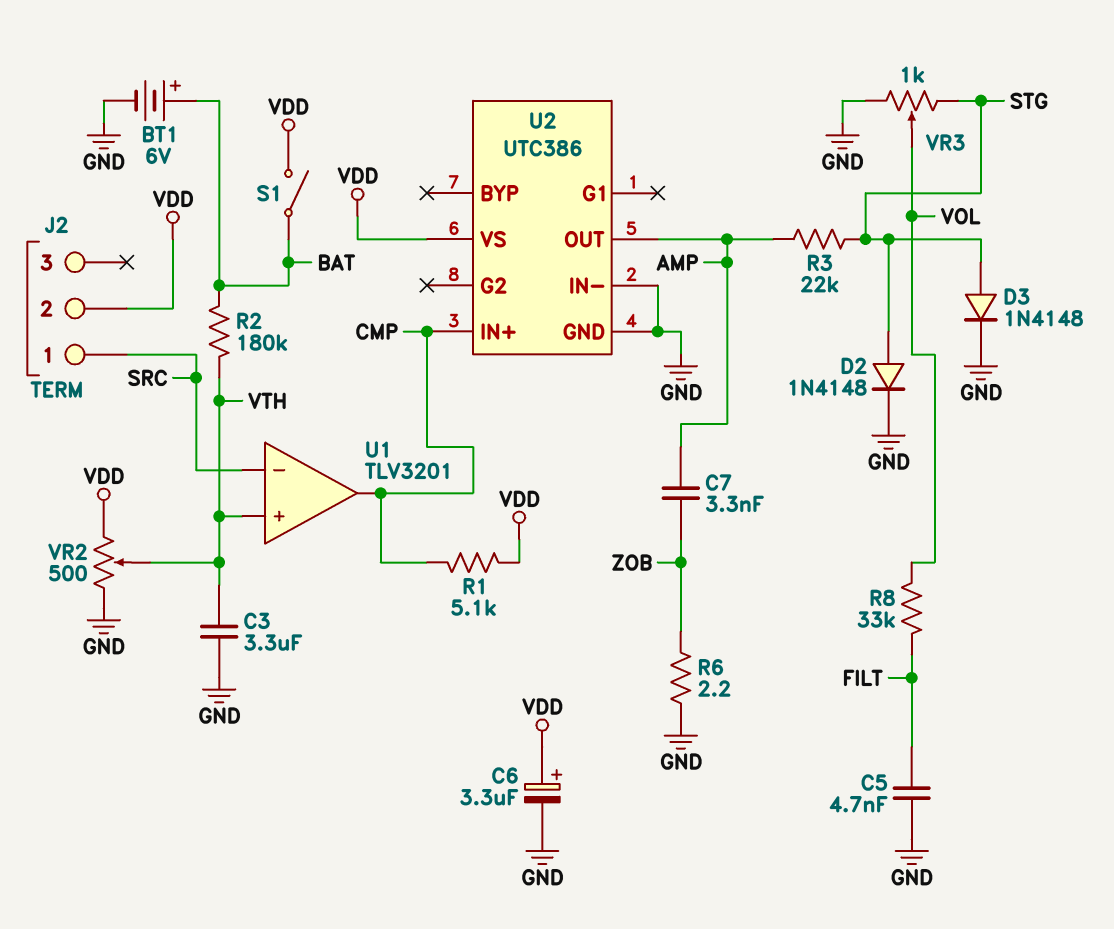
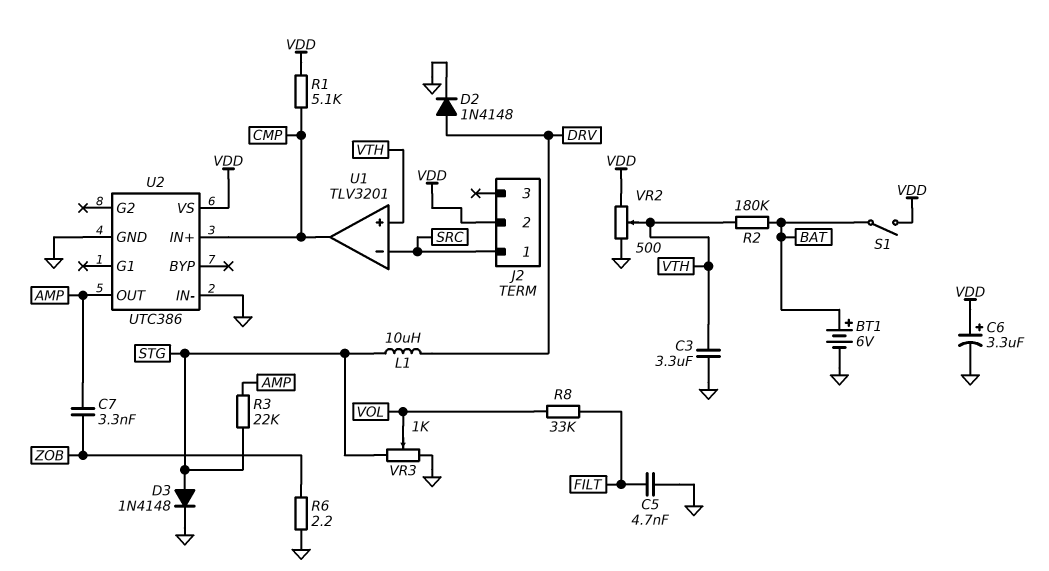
D2: diode 1N4148 (A STG, K GND) -> diode 1N4148 (A DRV, K GND)
L1: none -> 10uH (DRV, STG)

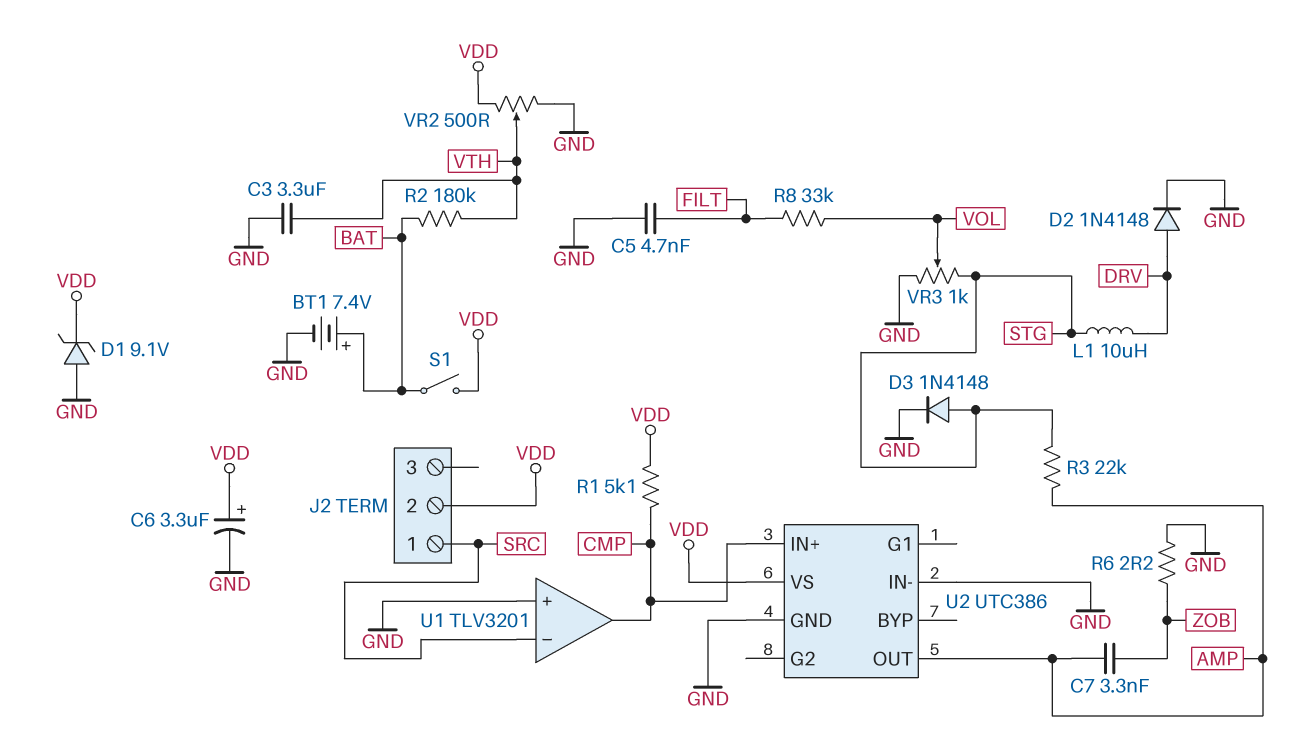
BT1: 6V (plus BAT, minus GND) -> 7.4V (plus BAT, minus GND)
D1: none -> zener 9.1V (A GND, K VDD)
U1 pin in+: VTH -> GND

